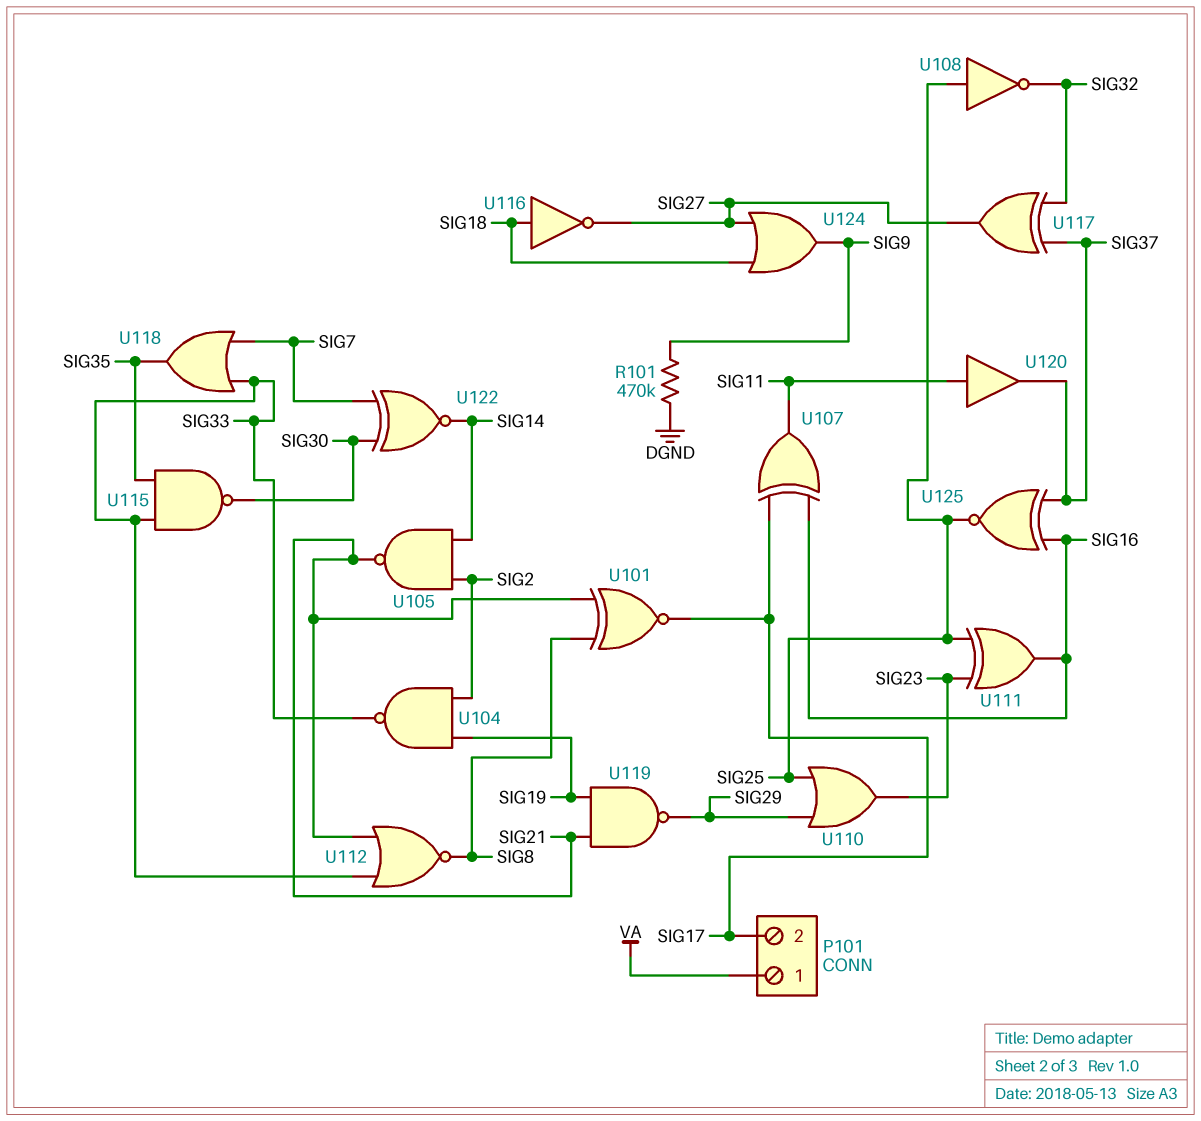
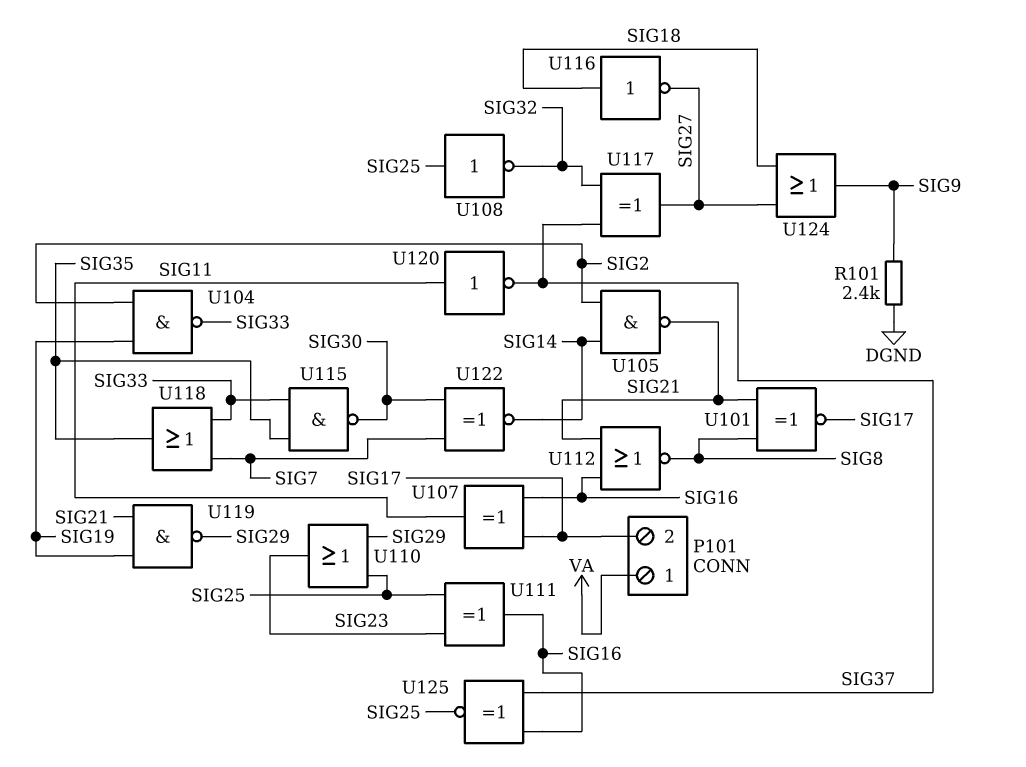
R101: 470k (DGND, SIG9) -> 2.4k (DGND, SIG9)
U112: NOR (in SIG21, in SIG33, out SIG8) -> NOR (in SIG16, in SIG21, out SIG8)
U120: buffer (in SIG11, out SIG37) -> NOT (in SIG11, out SIG37)

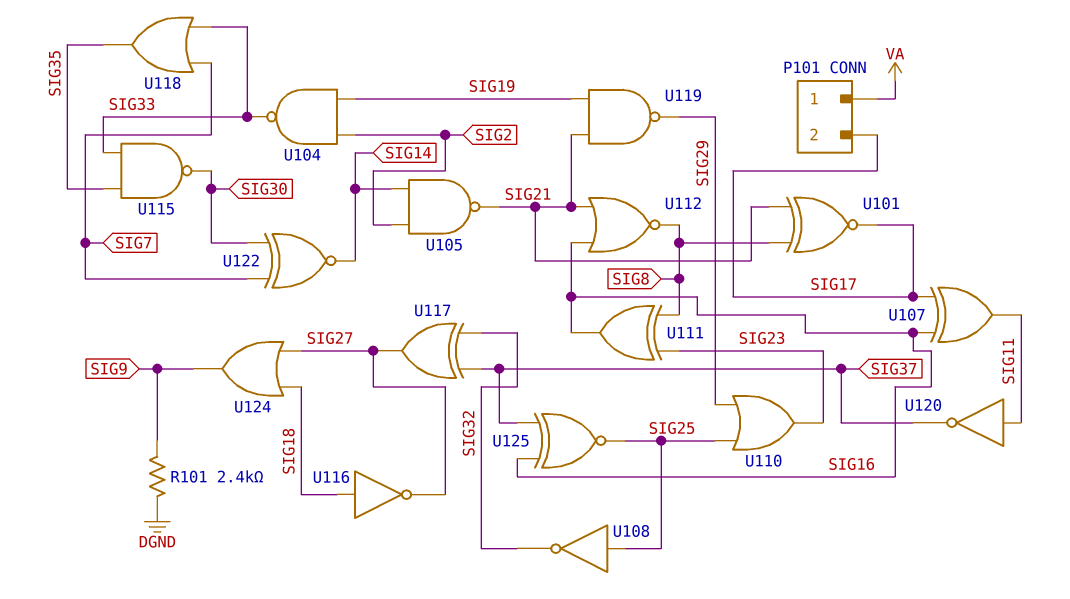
U111: XOR (in SIG23, in SIG25, out SIG16) -> XOR (in SIG8, in SIG23, out SIG16)

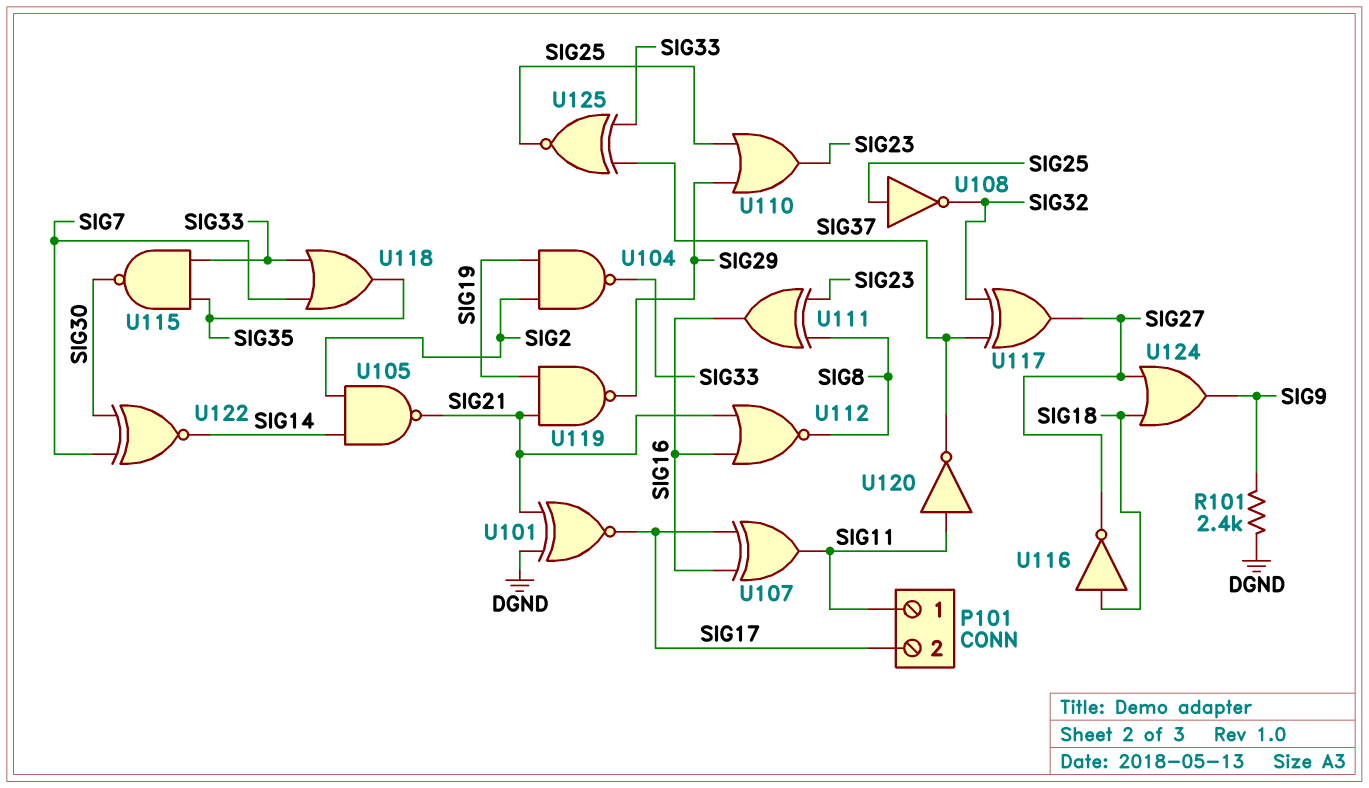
P101 pin 1: VA -> SIG11
U101: XNOR (in SIG8, in SIG21, out SIG17) -> XNOR (in DGND, in SIG21, out SIG17)
U125: XNOR (in SIG16, in SIG37, out SIG25) -> XNOR (in SIG33, in SIG37, out SIG25)

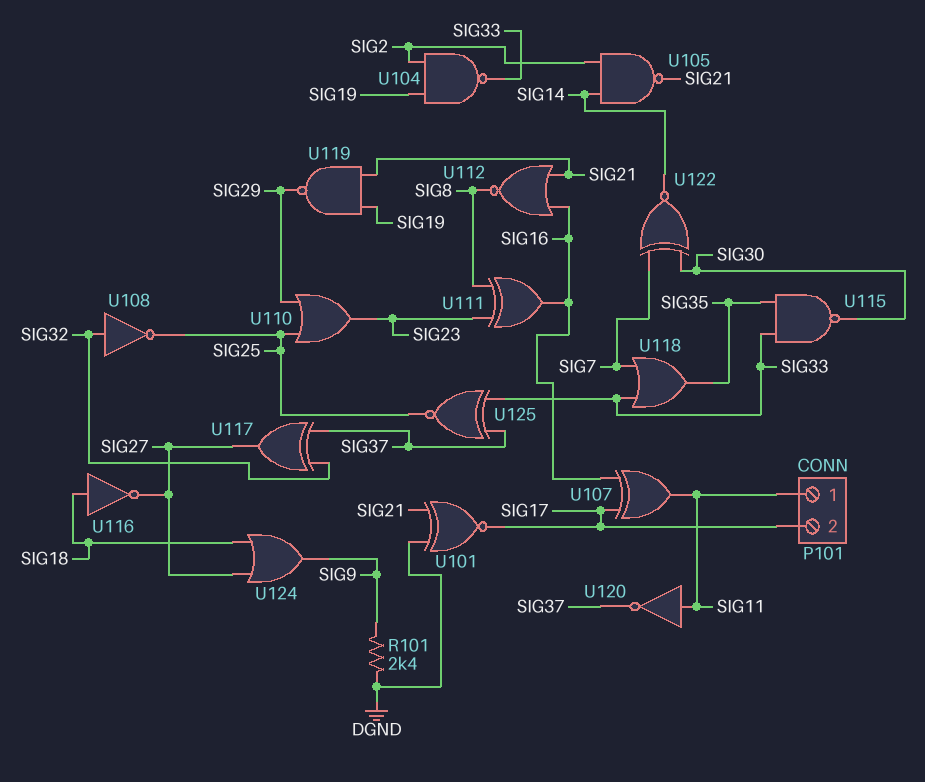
U108: NOT (in SIG25, out SIG32) -> NOT (in SIG32, out SIG25)

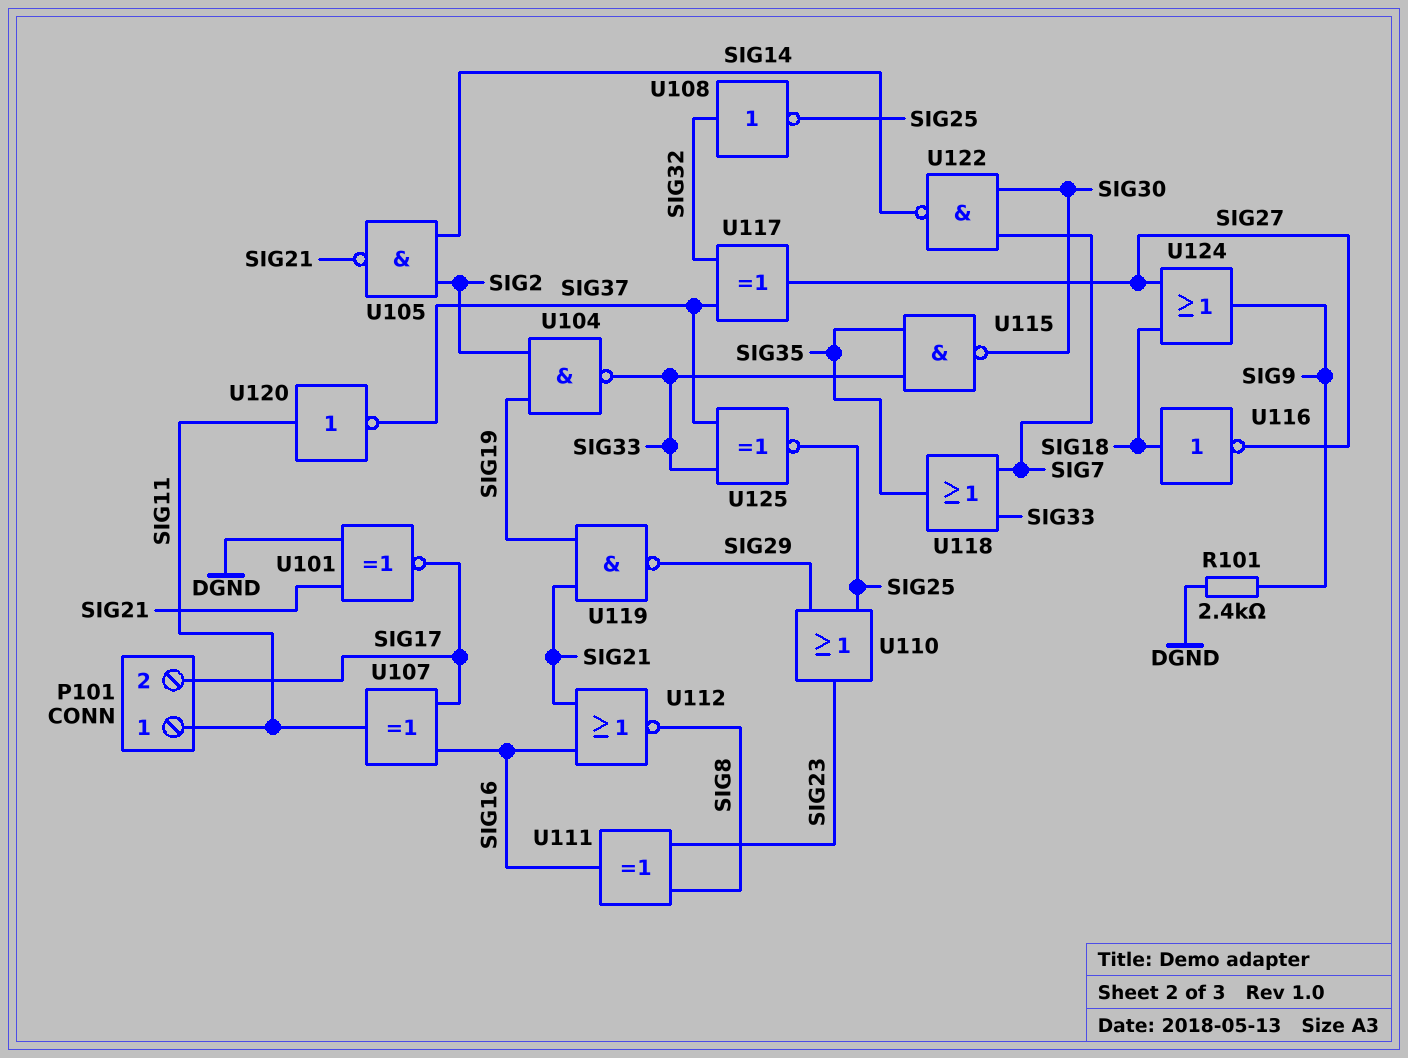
U122: XNOR (in SIG7, in SIG30, out SIG14) -> NAND (in SIG7, in SIG30, out SIG14)

